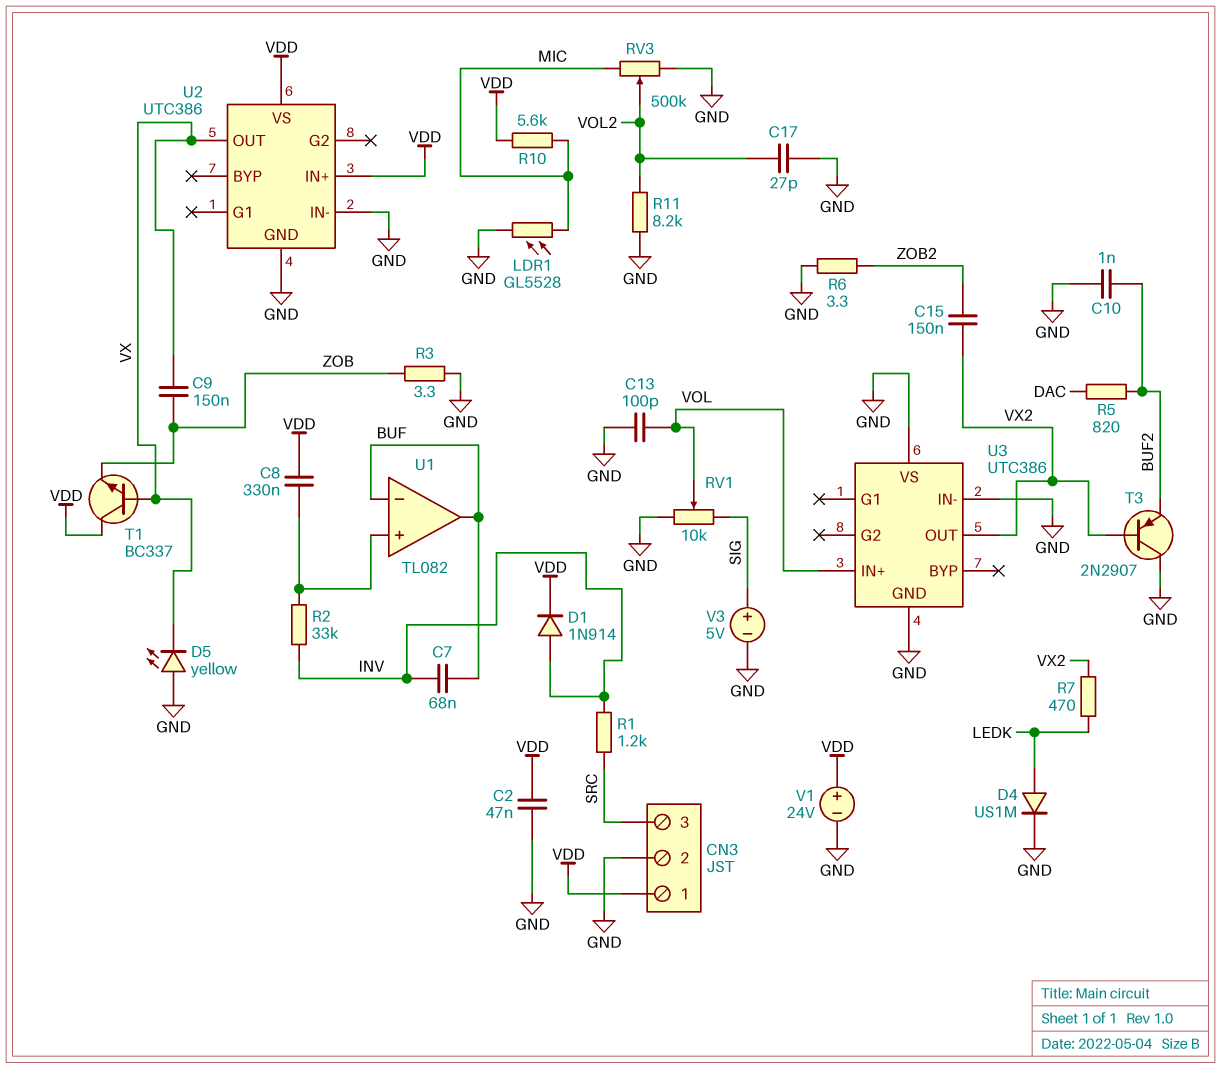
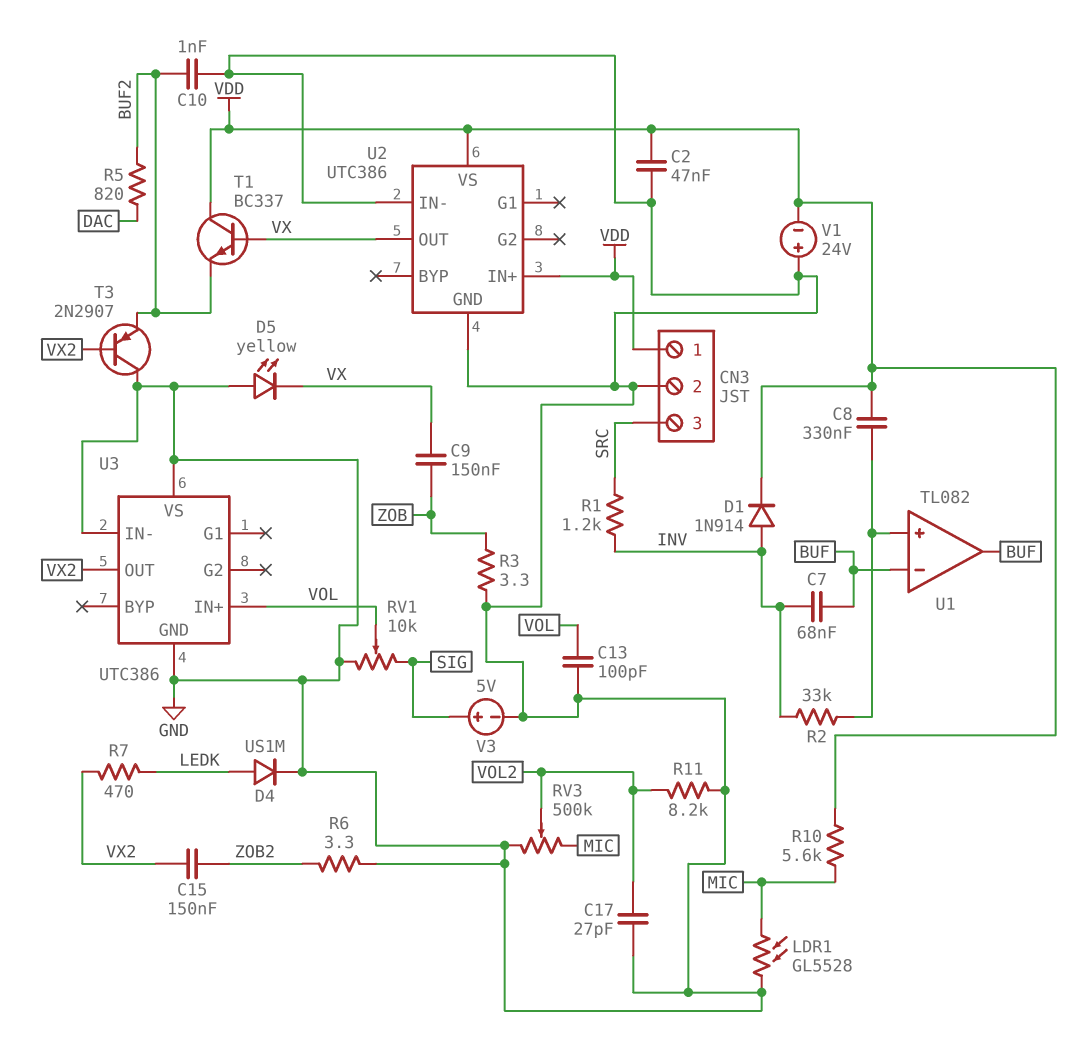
T1: NPN BC337 (B VX, C VDD, E ZOB) -> NPN BC337 (B VX, C VDD, E BUF2)
V1: 24V (plus VDD, minus GND) -> 24V (plus GND, minus VDD)

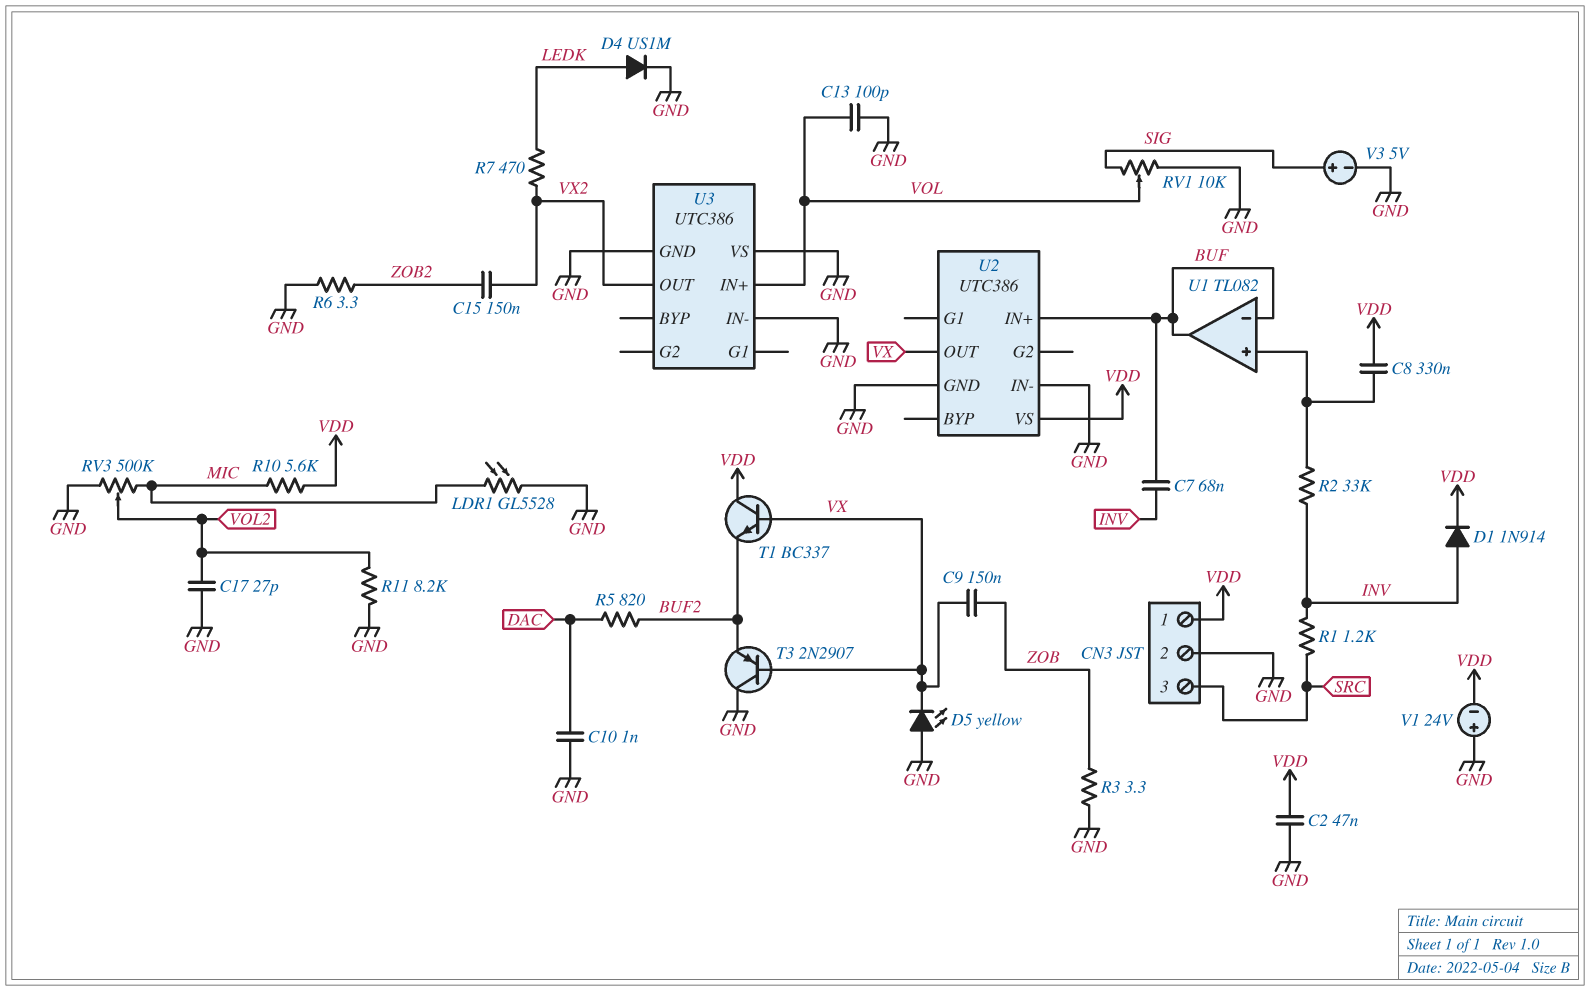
C10: 1nF (BUF2, GND) -> 1nF (DAC, GND)
T3: PNP 2N2907 (B VX2, C GND, E BUF2) -> PNP 2N2907 (B VX, C GND, E BUF2)
U2 pin IN+: VDD -> BUF

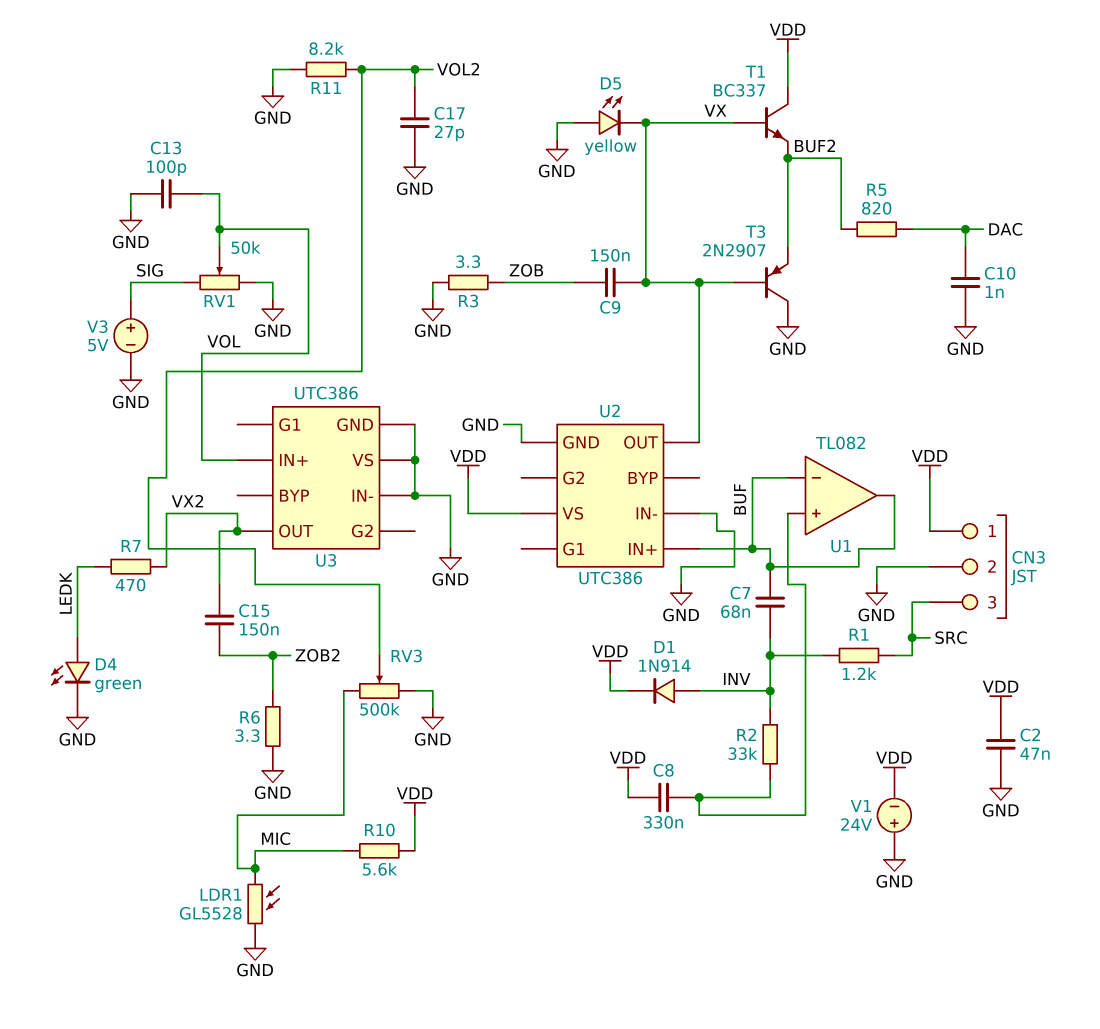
D4: diode US1M (A LEDK, K GND) -> LED green (A LEDK, K GND)
RV1: 10k (GND, SIG, wiper VOL) -> 50k (GND, SIG, wiper VOL)

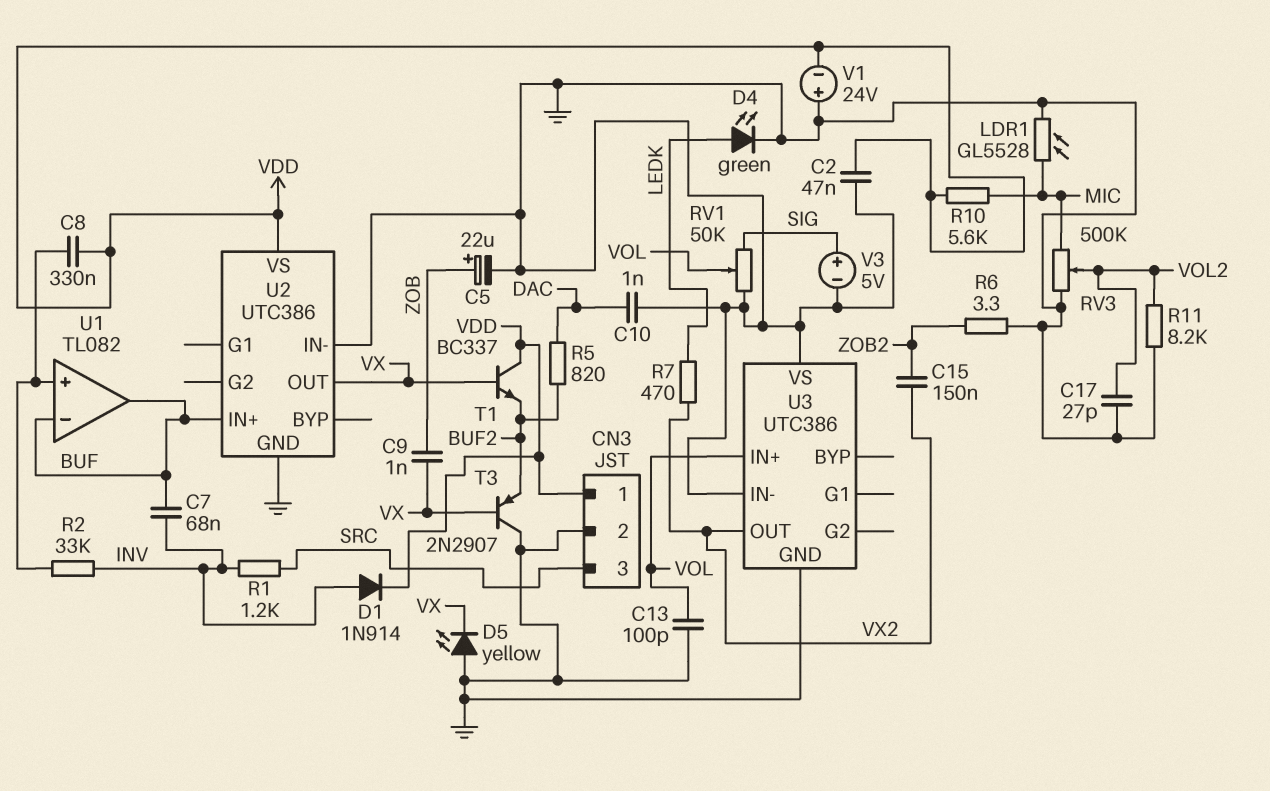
C5: none -> 22uF (plus ZOB, minus GND)
C9: 150nF (VX, ZOB) -> 1nF (VX, ZOB)
R3: 3.3 (GND, ZOB) -> none

